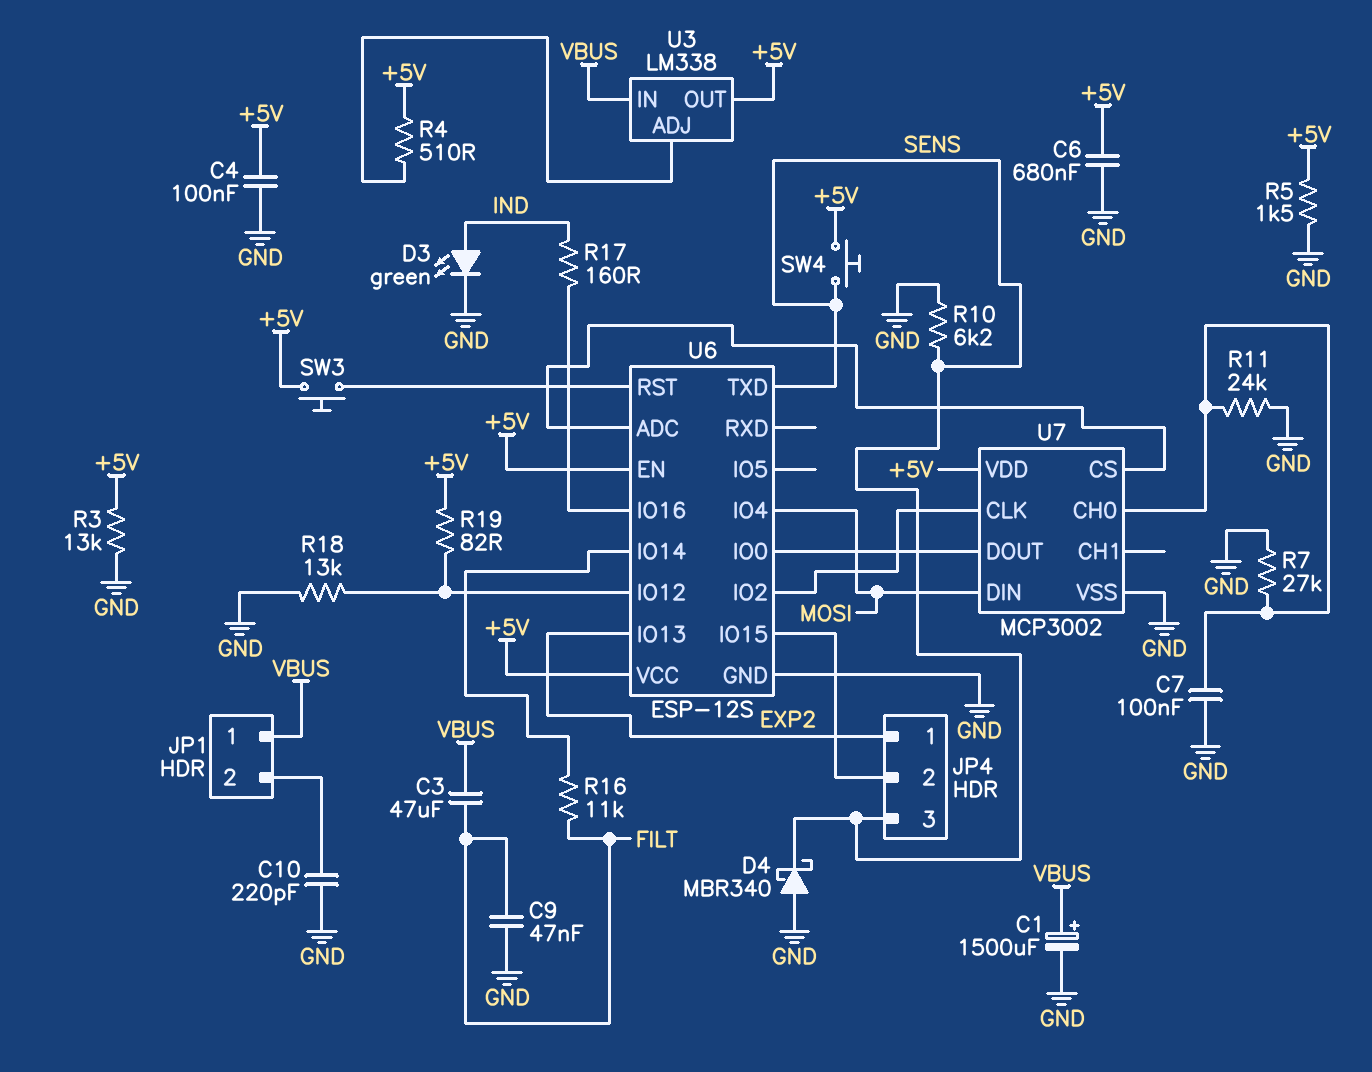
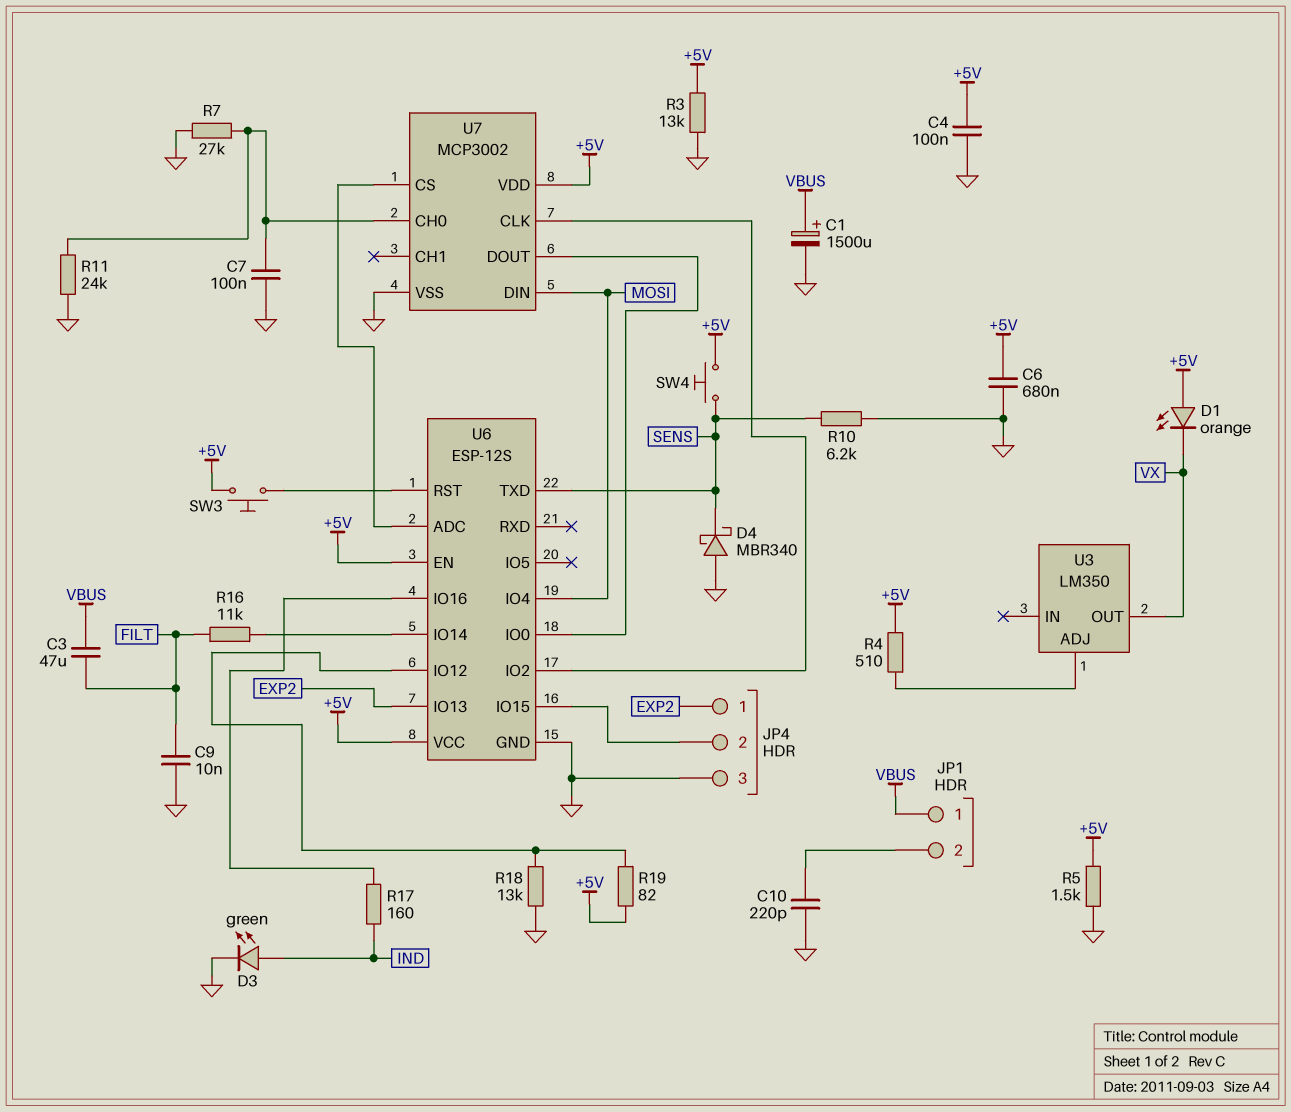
C9: 47nF (FILT, GND) -> 10nF (FILT, GND)
D1: none -> LED orange (A +5V, K VX)
JP4 pin 3: SENS -> GND
U3: LM338 -> LM350
U3 pin IN: VBUS -> none
U3 pin OUT: +5V -> VX

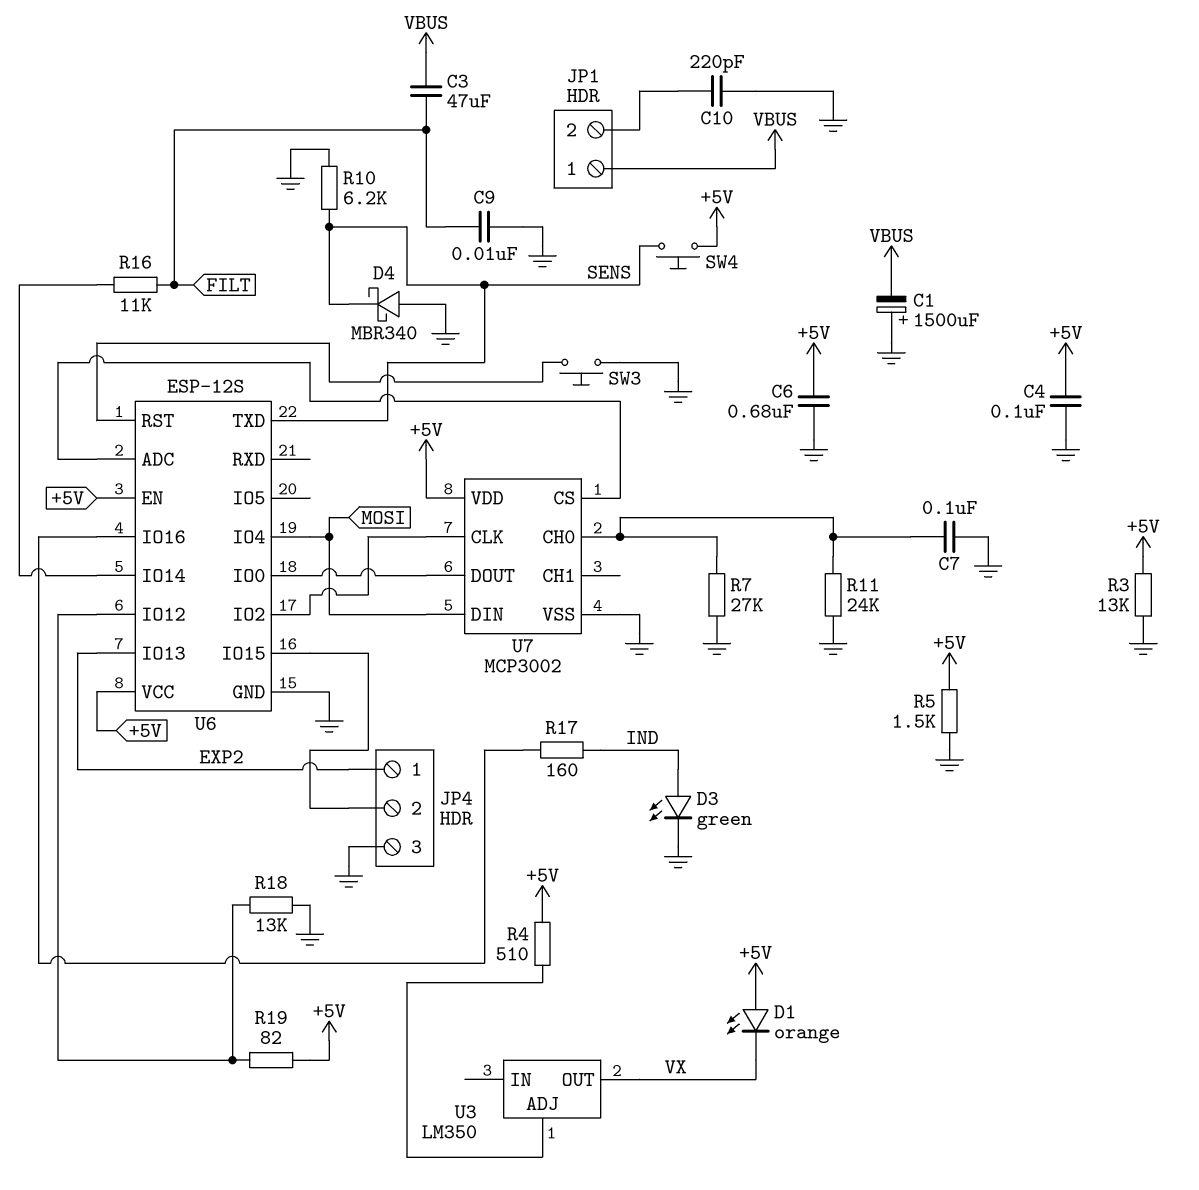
C1: 1500uF (plus VBUS, minus GND) -> 1500uF (plus GND, minus VBUS)
SW3: button (+5V, U6/RST) -> button (GND, U6/RST)

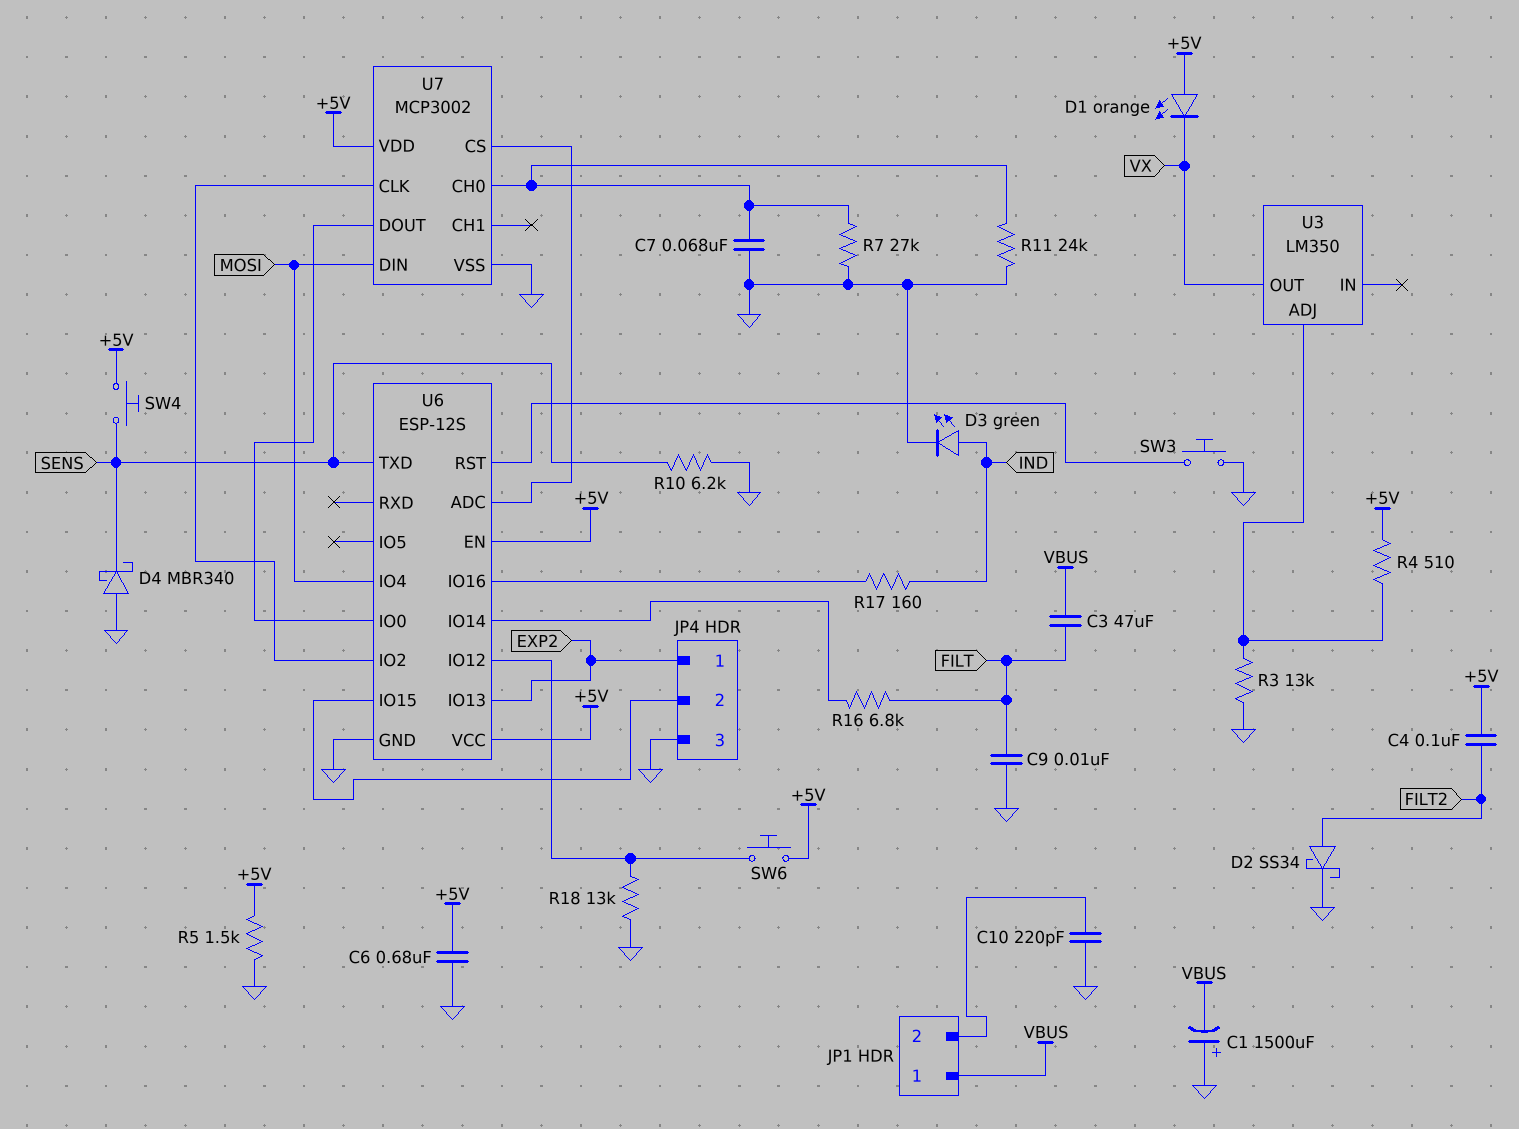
C4: 100nF (+5V, GND) -> 100nF (+5V, FILT2)
C7: 100nF (GND, U7/CH0) -> 68nF (GND, U7/CH0)
D2: none -> schottky SS34 (A FILT2, K GND)
R3: 13k (+5V, GND) -> 13k (GND, U3/ADJ)
R16: 11k (FILT, U6/IO14) -> 6.8k (FILT, U6/IO14)
R19: 82 (+5V, U6/IO12) -> none
SW6: none -> button (+5V, U6/IO12)

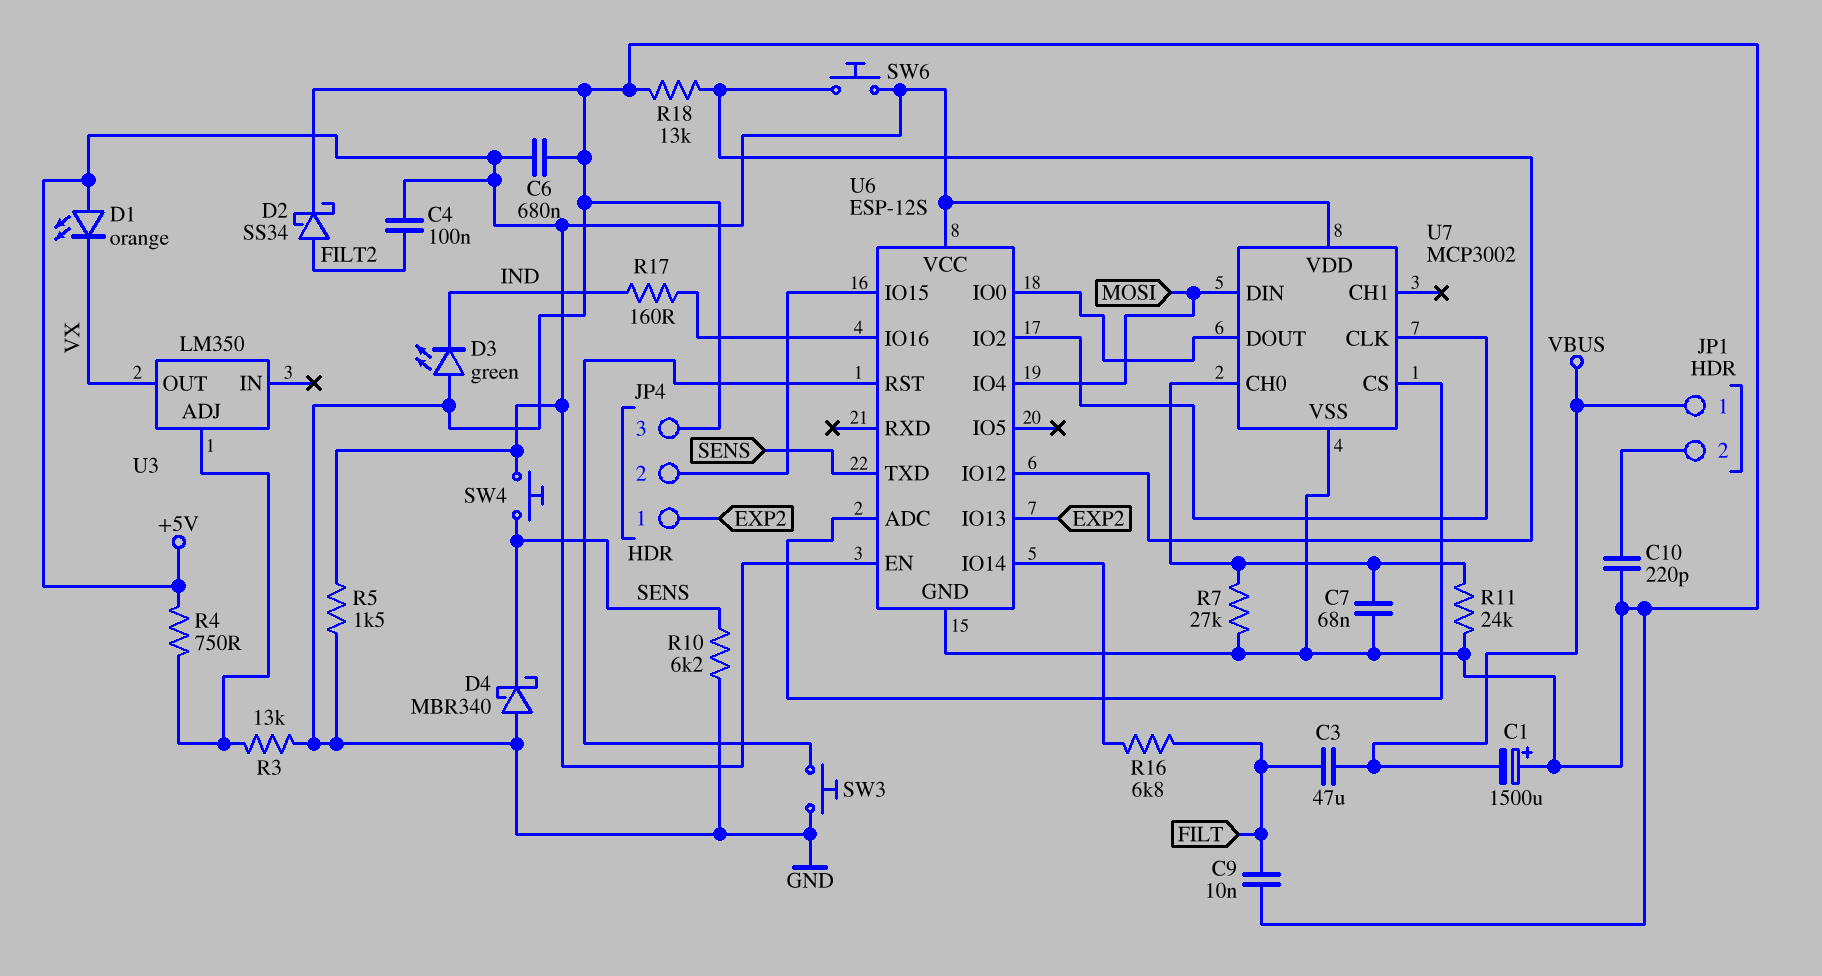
D3: LED green (A IND, K GND) -> LED green (A GND, K IND)
R4: 510 (+5V, U3/ADJ) -> 750 (+5V, U3/ADJ)

